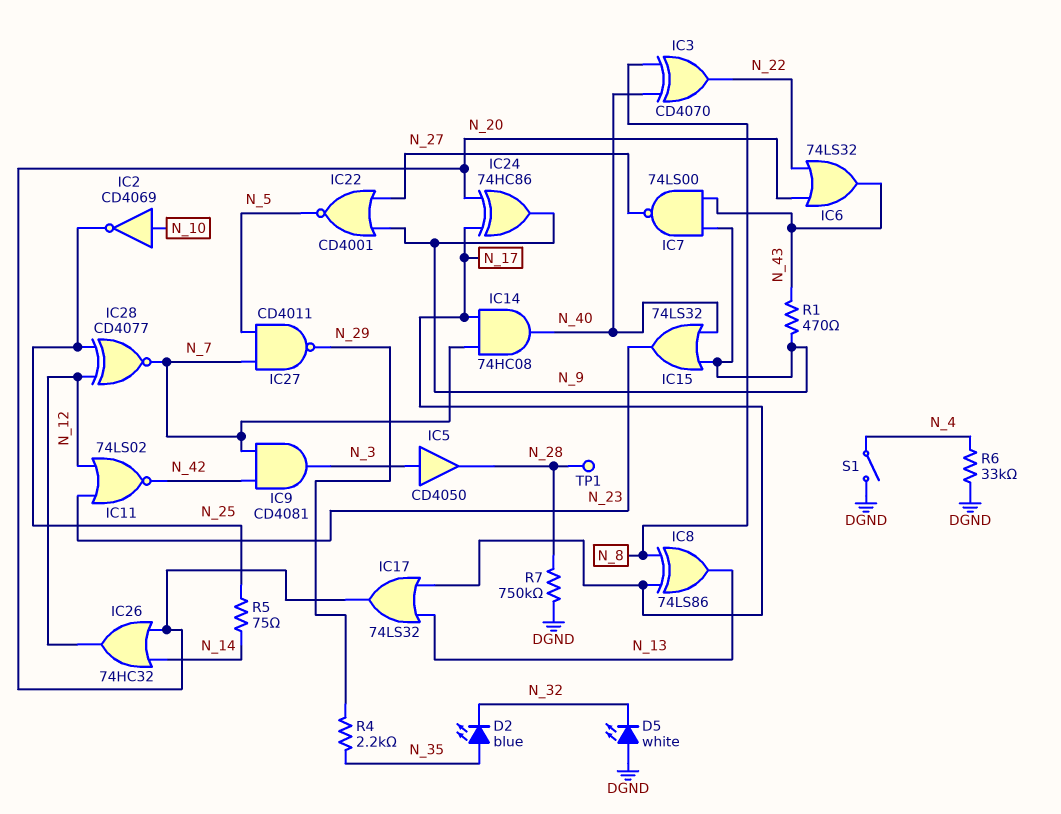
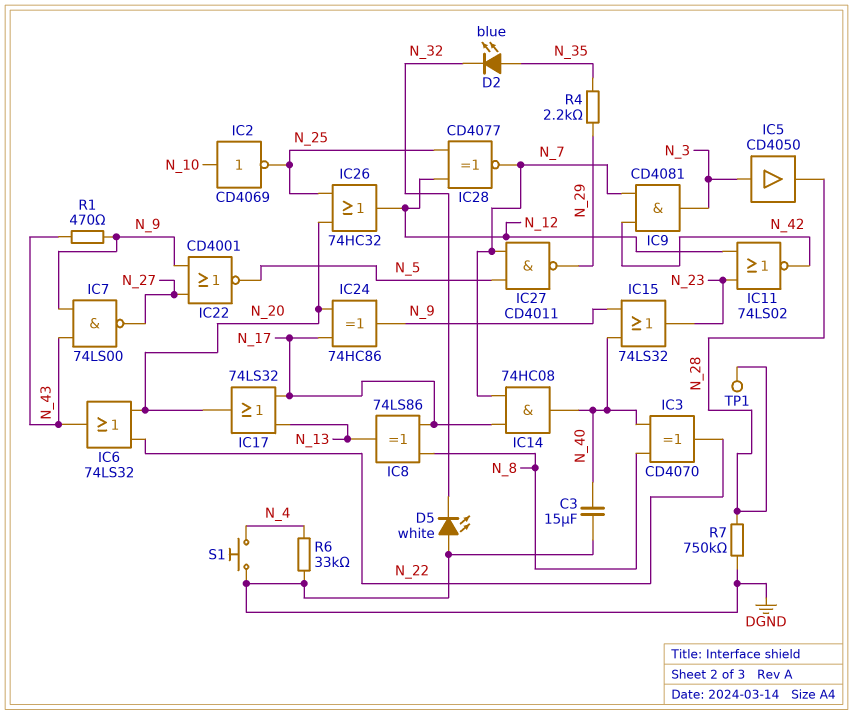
C3: none -> 15uF (DGND, N_40)
IC26: OR 74HC32 (in N_14, in N_20, out N_12) -> OR 74HC32 (in N_20, in N_25, out N_12)
R5: 75 (N_14, N_25) -> none
S1: switch (DGND, N_4) -> button (DGND, N_4)

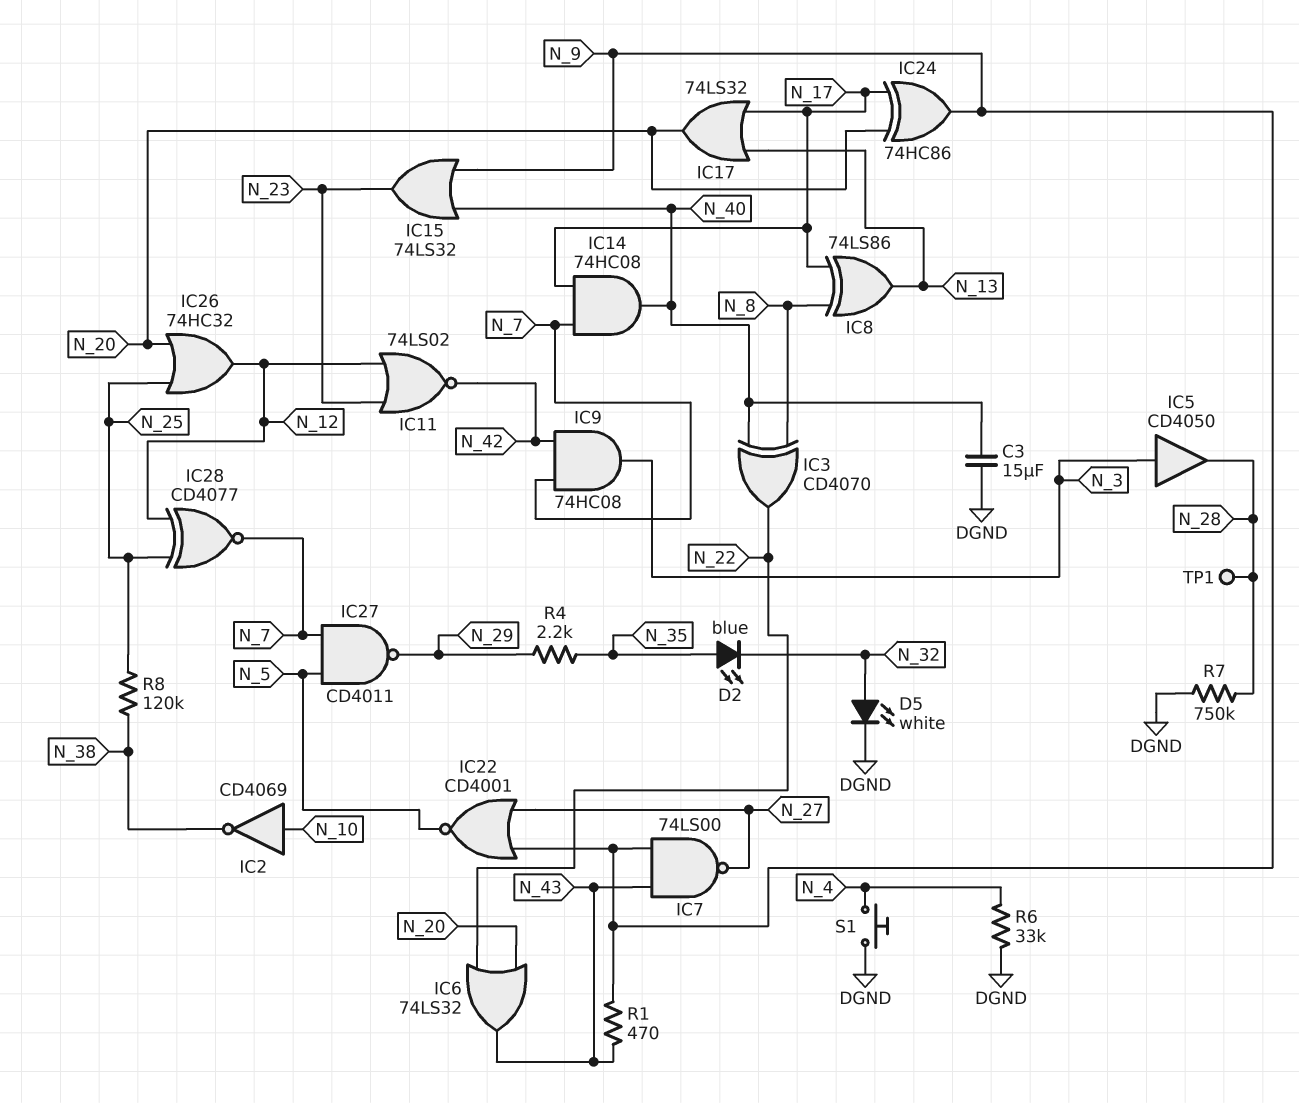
D5: LED white (A DGND, K N_32) -> LED white (A N_32, K DGND)
IC2: NOT CD4069 (in N_10, out N_25) -> NOT CD4069 (in N_10, out N_38)
IC9: AND CD4081 (in N_7, in N_42, out N_3) -> AND 74HC08 (in N_7, in N_42, out N_3)
R8: none -> 120k (N_25, N_38)

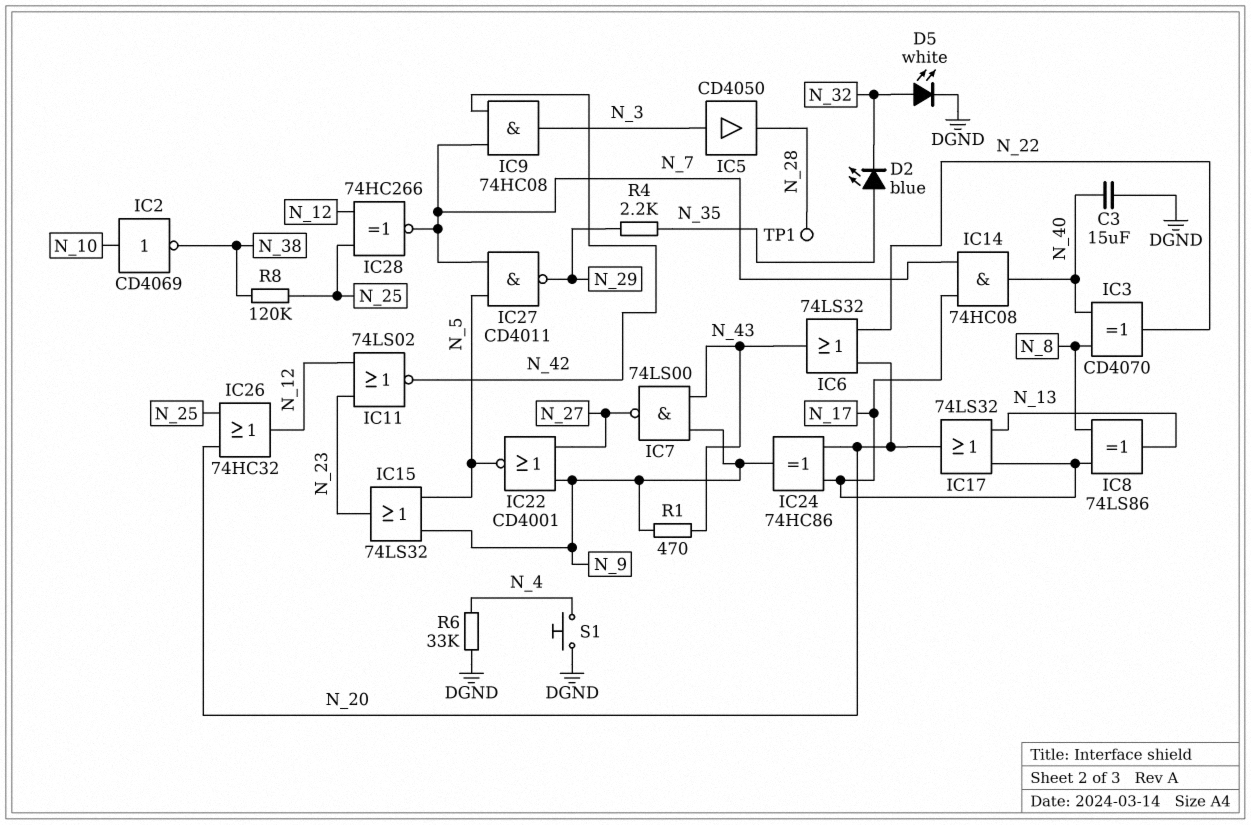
IC15: OR 74LS32 (in N_9, in N_40, out N_23) -> OR 74LS32 (in N_5, in N_9, out N_23)
IC28: XNOR CD4077 (in N_12, in N_25, out N_7) -> XNOR 74HC266 (in N_12, in N_25, out N_7)
R7: 750k (DGND, N_28) -> none

